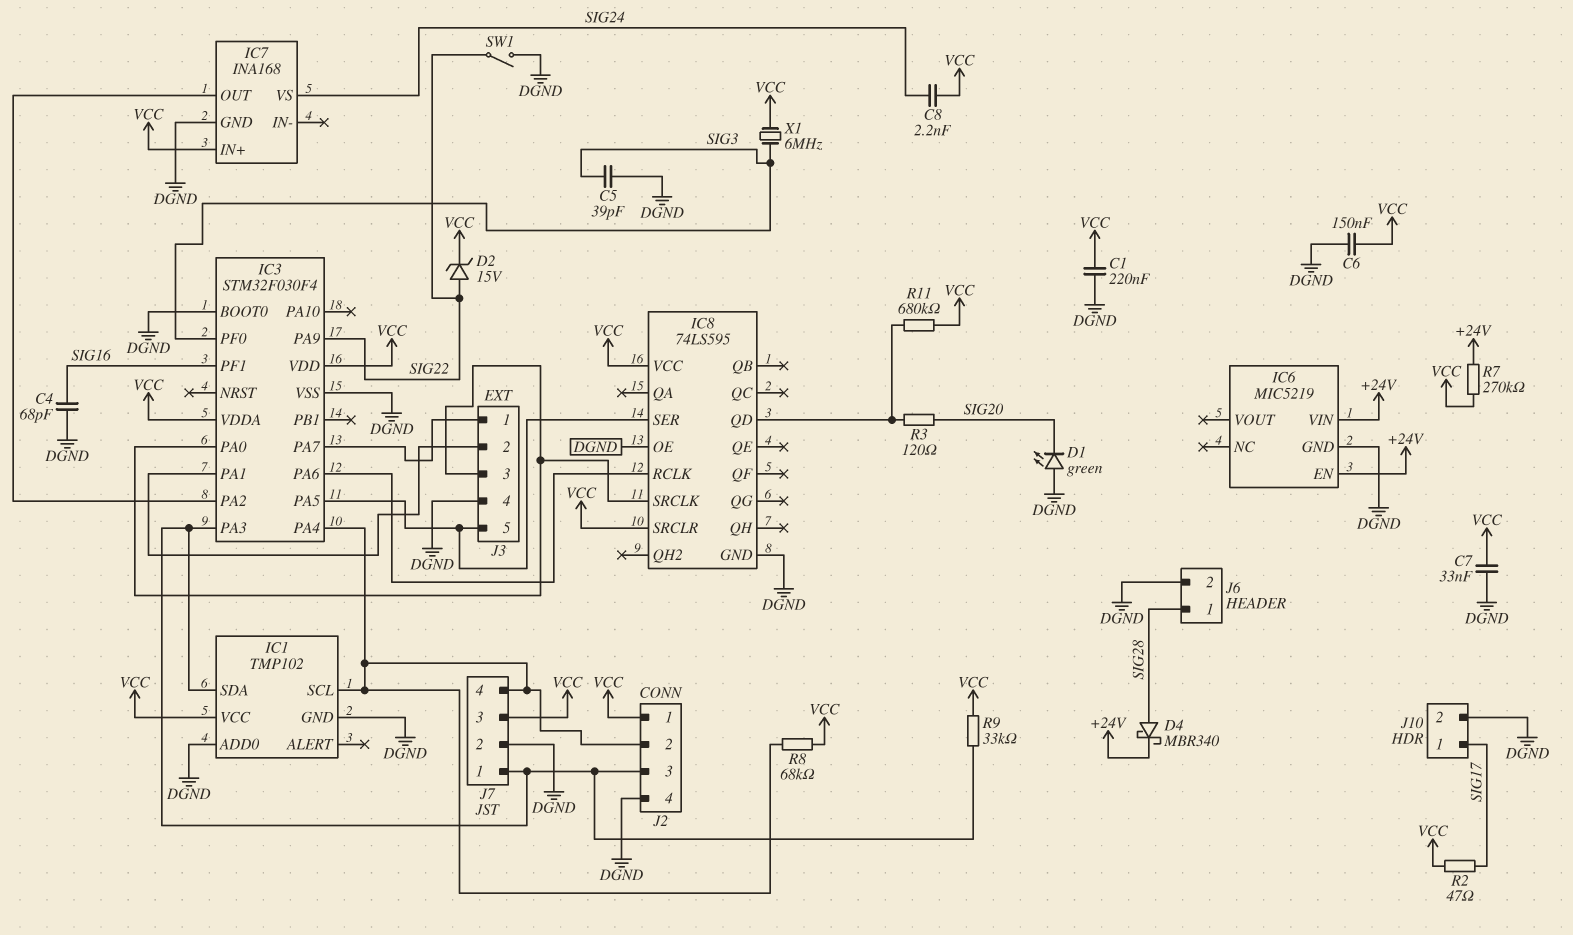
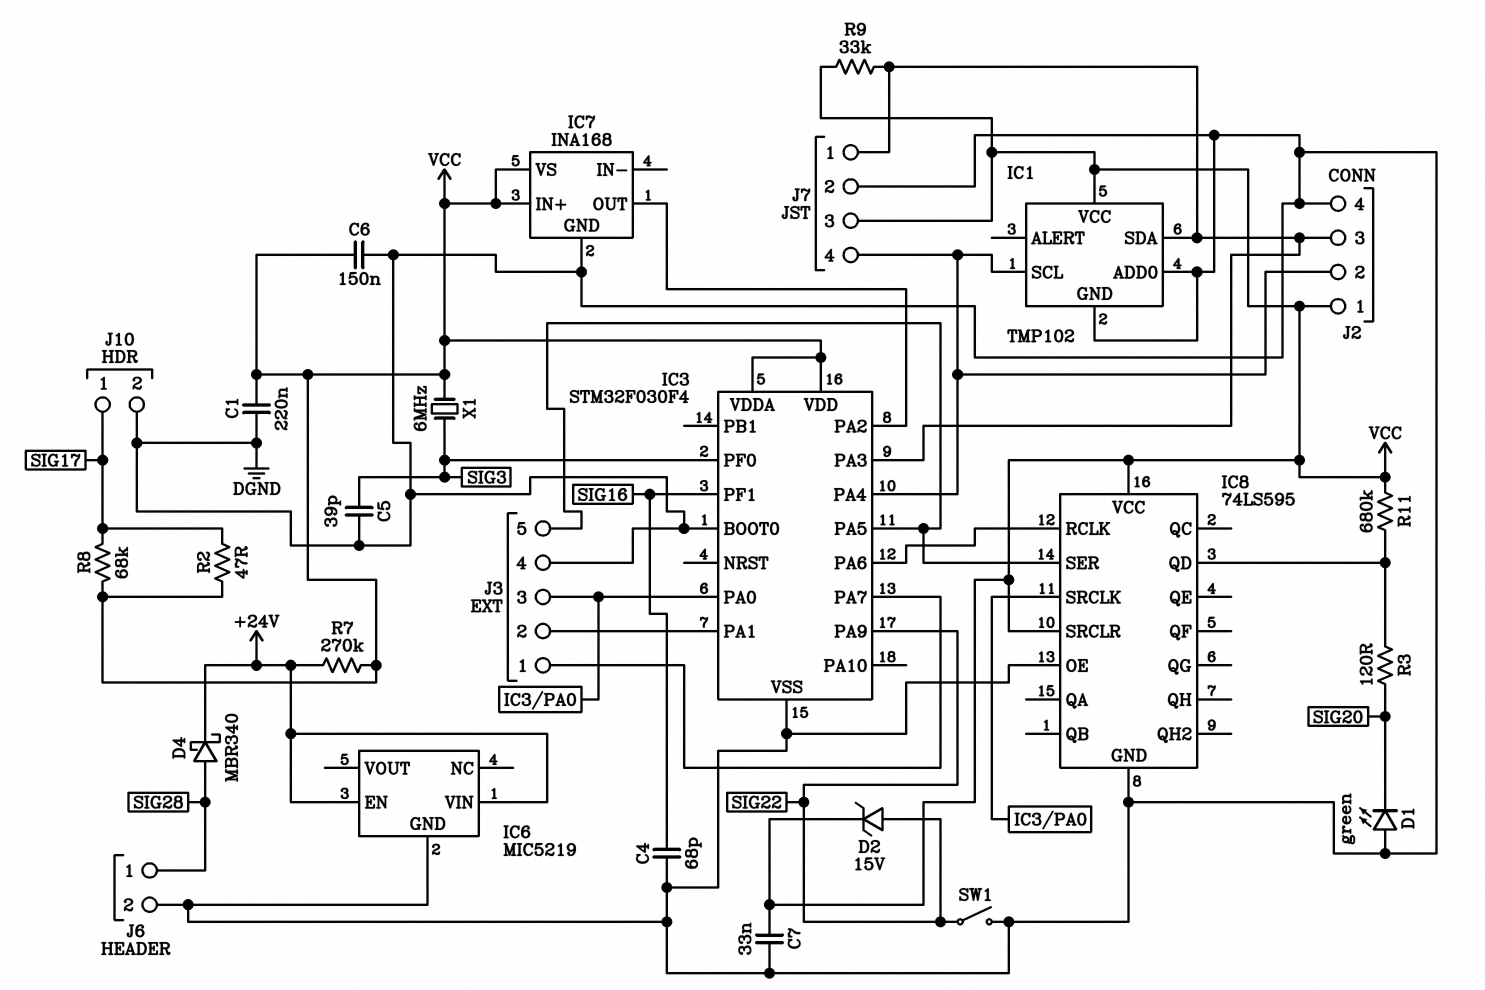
C8: 2.2nF (SIG24, VCC) -> none
IC7 pin VS: SIG24 -> VCC
R8: 68k (IC1/SCL, VCC) -> 68k (SIG17, VCC)

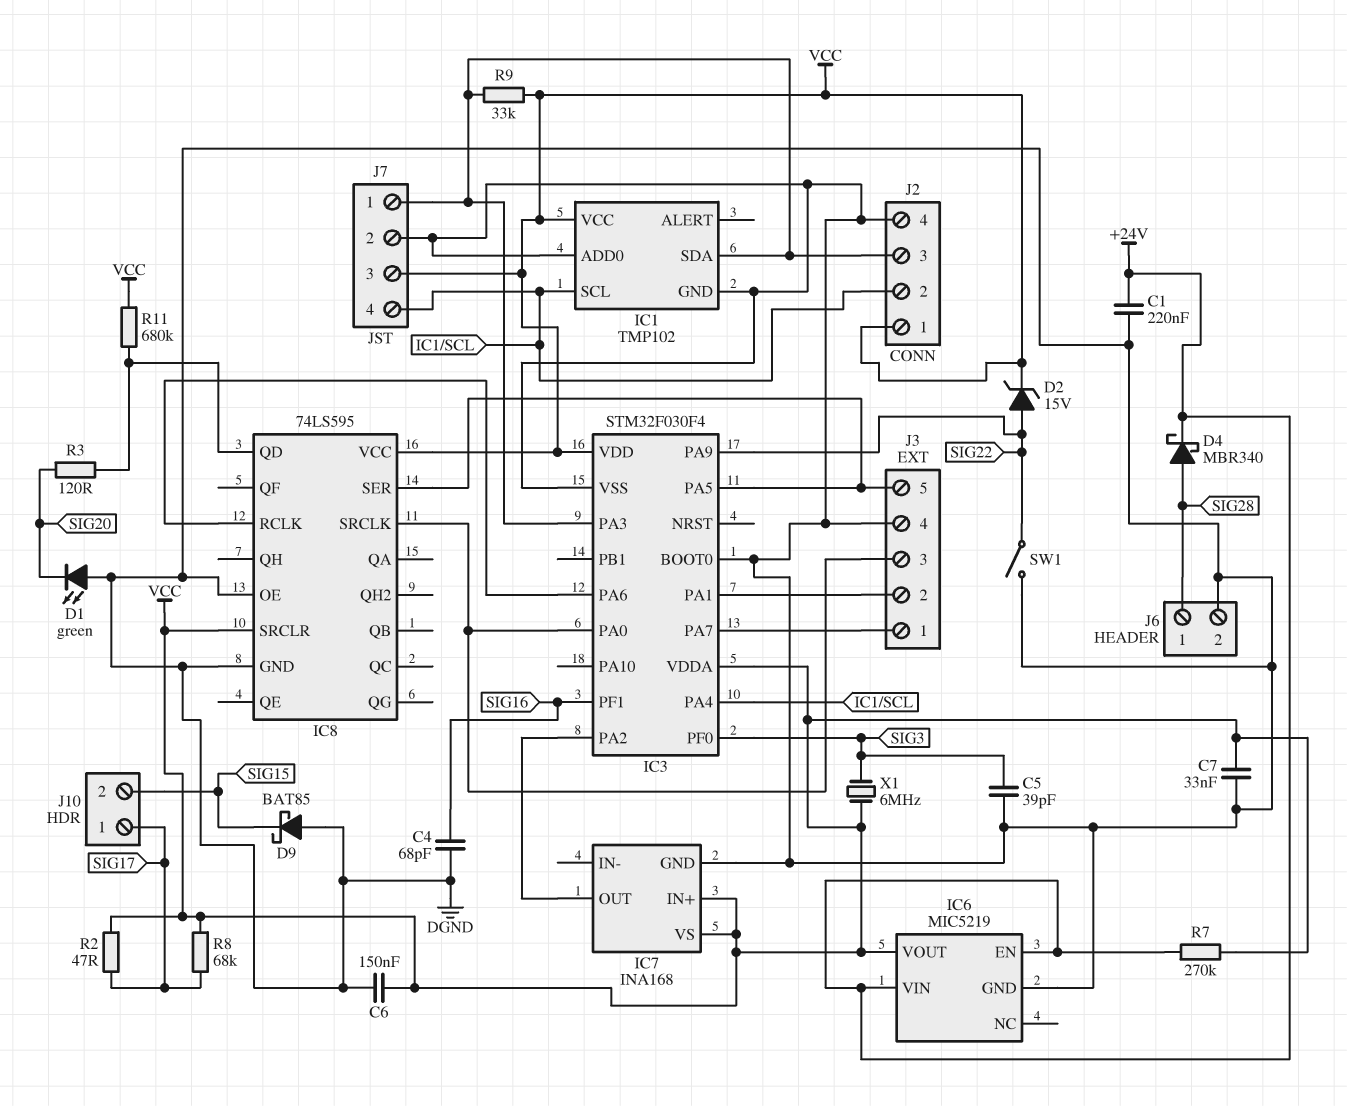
C1: 220nF (DGND, VCC) -> 220nF (+24V, DGND)
D9: none -> schottky BAT85 (A DGND, K SIG15)
IC6 pin VOUT: none -> VCC
J10 pin 2: DGND -> SIG15

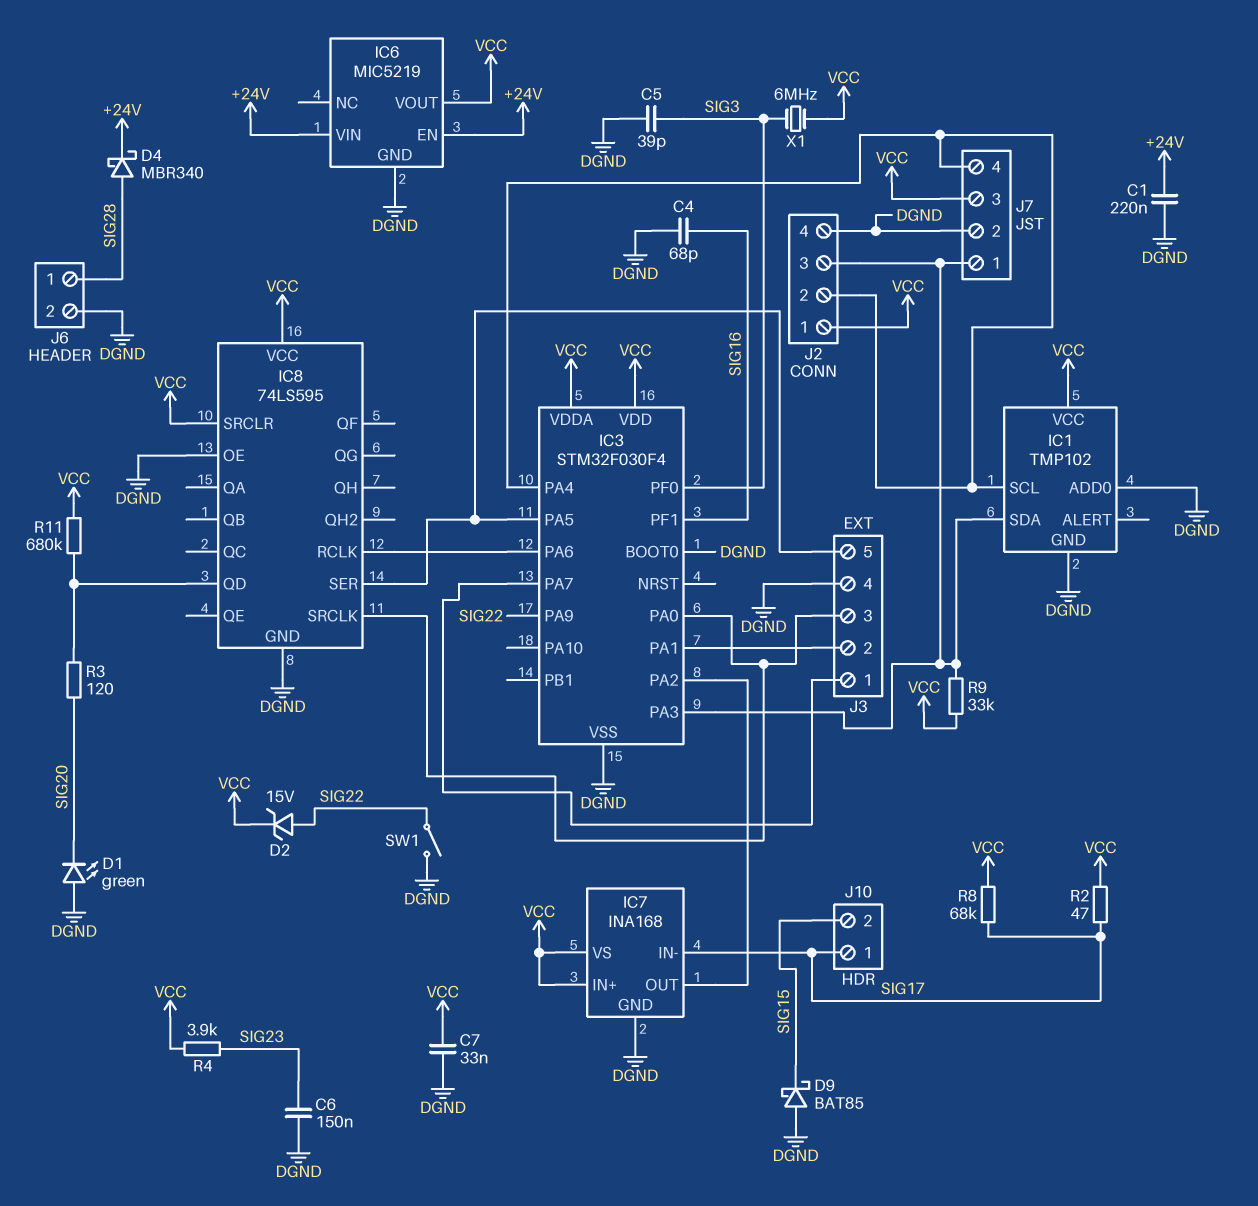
C6: 150nF (DGND, VCC) -> 150nF (DGND, SIG23)
IC7 pin IN-: none -> SIG17
R4: none -> 3.9k (SIG23, VCC)
R7: 270k (+24V, VCC) -> none

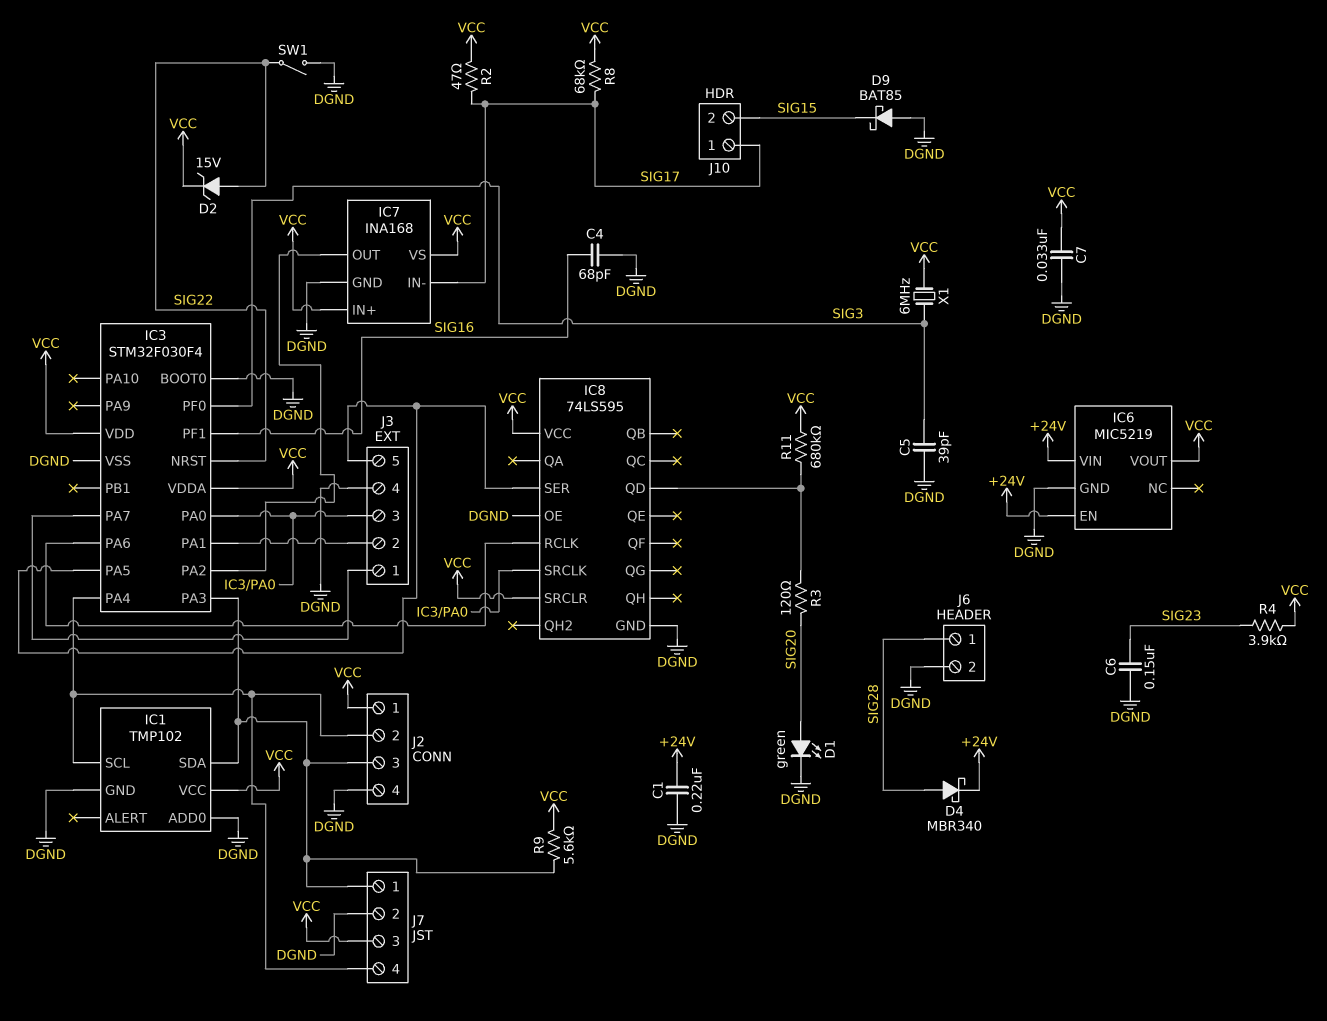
D1: LED green (A DGND, K SIG20) -> LED green (A SIG20, K DGND)
IC3 pin NRST: none -> SIG22
IC3 pin PA9: SIG22 -> none
R9: 33k (IC1/SDA, VCC) -> 5.6k (IC1/SDA, VCC)

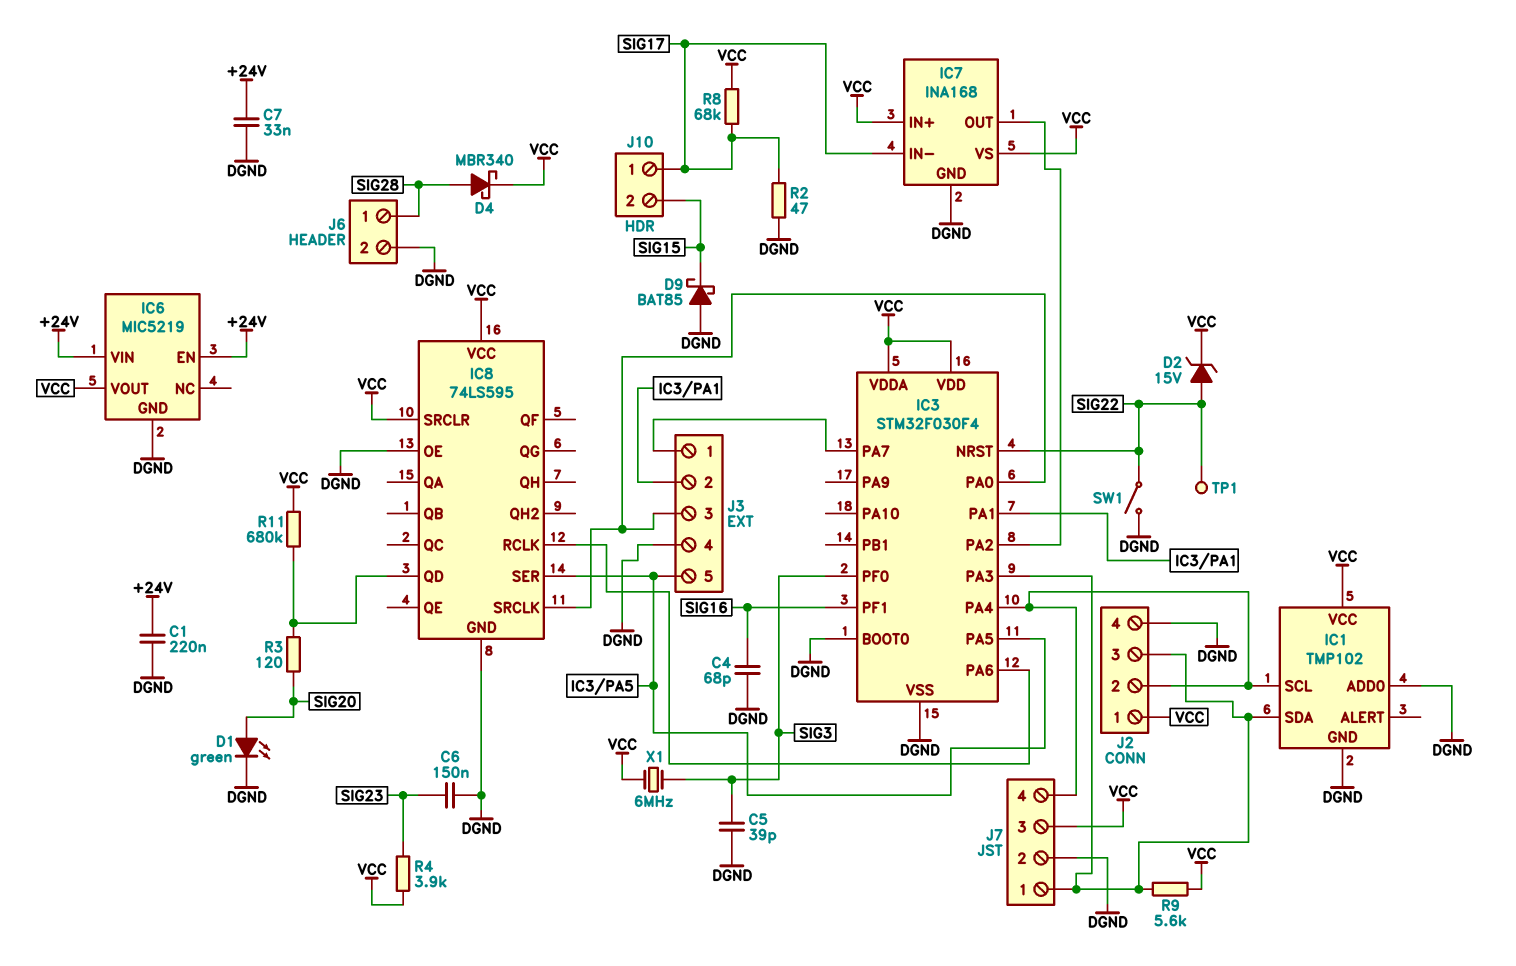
C7: 33nF (DGND, VCC) -> 33nF (+24V, DGND)
D4: schottky MBR340 (A SIG28, K +24V) -> schottky MBR340 (A SIG28, K VCC)
R2: 47 (SIG17, VCC) -> 47 (DGND, SIG17)
TP1: none -> test point (SIG22)

